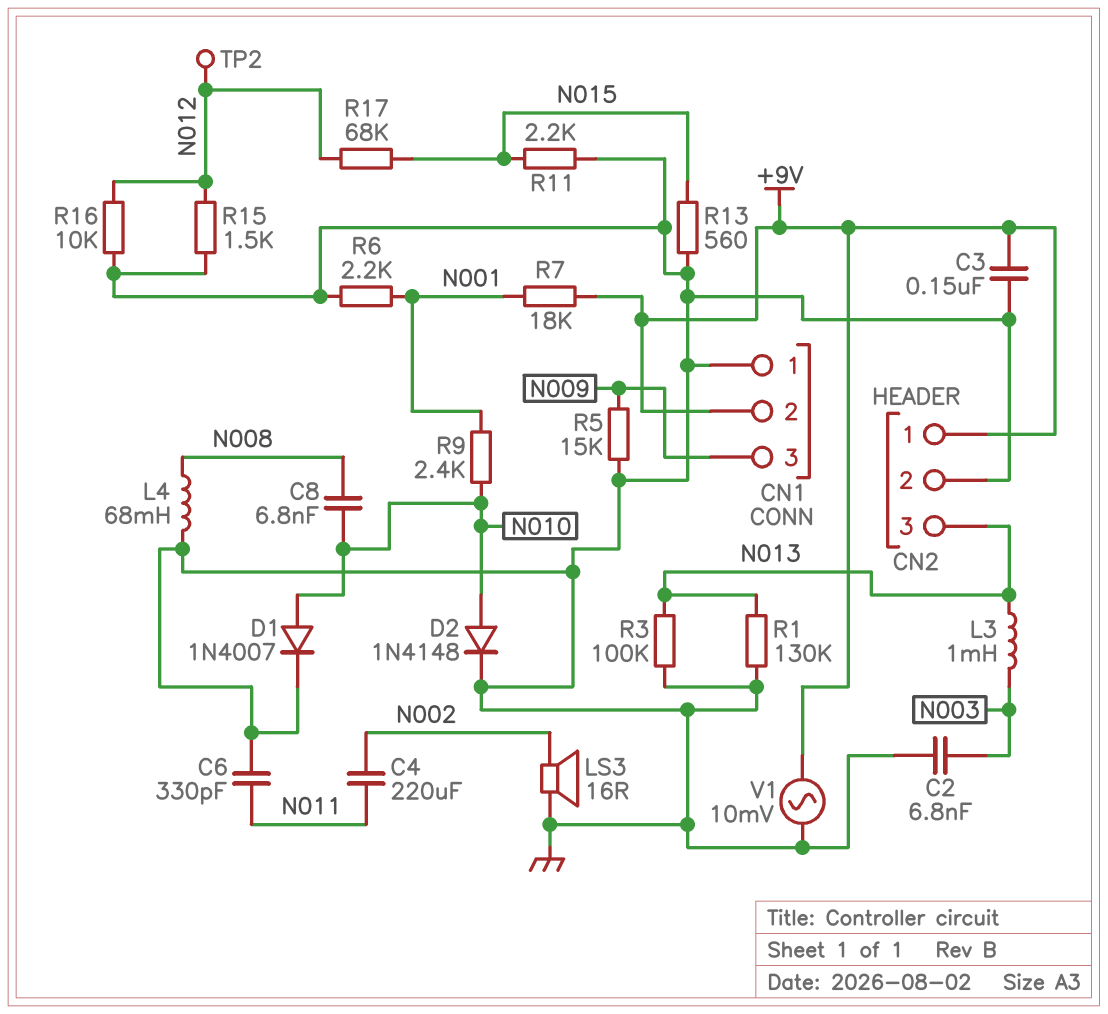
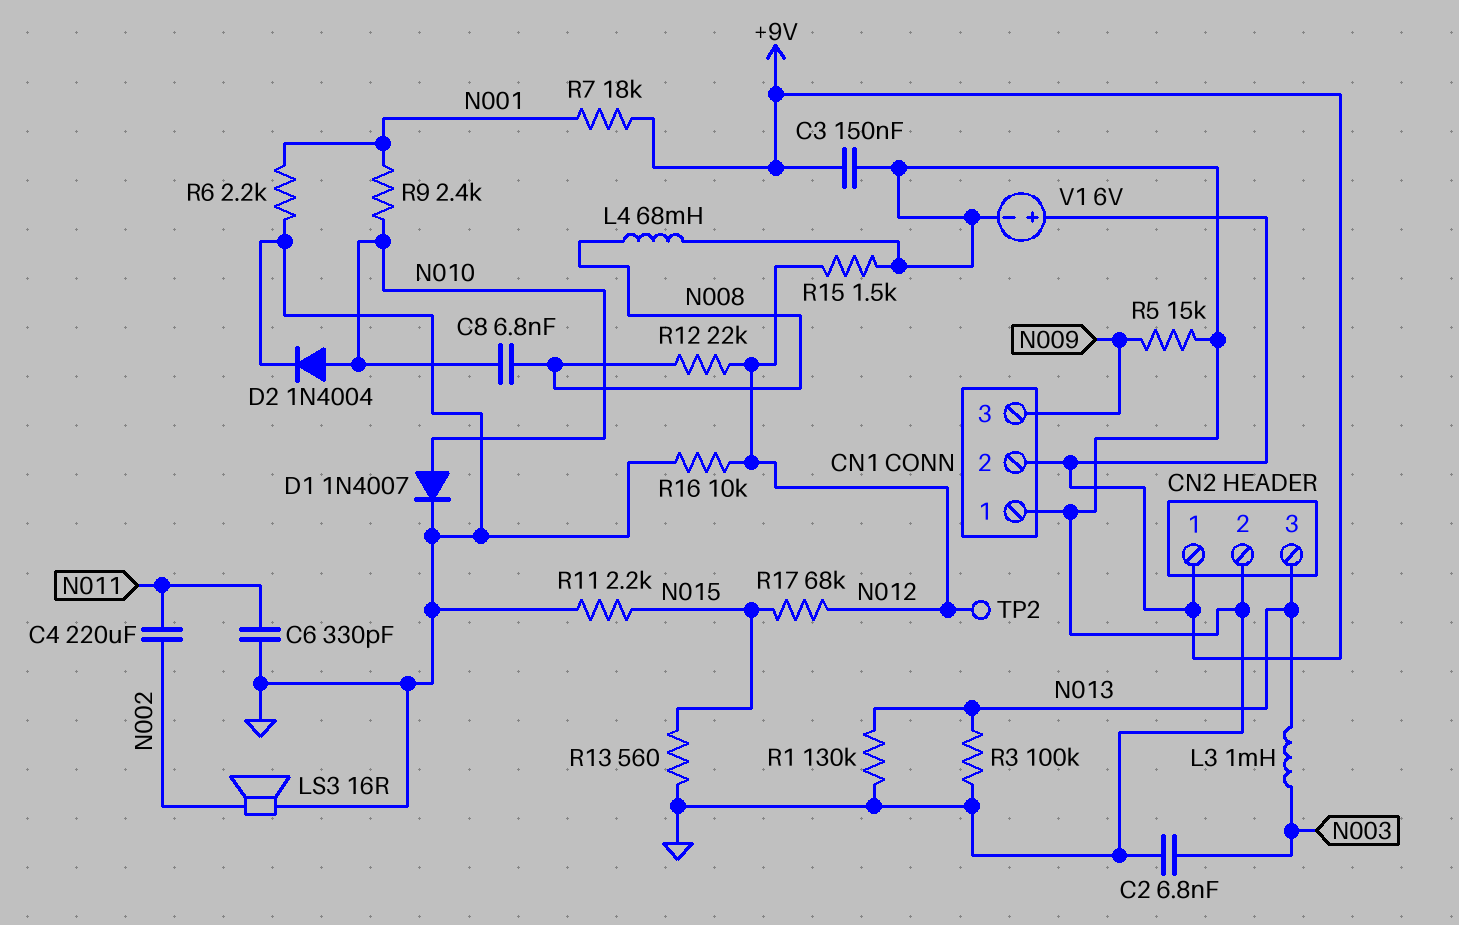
D2: diode 1N4148 (A N010, K GND) -> diode 1N4004 (A N010, K GND)
R12: none -> 22k (N008, N012)
V1: AC 10mV (+9V, GND) -> 6V (plus +9V, minus GND)

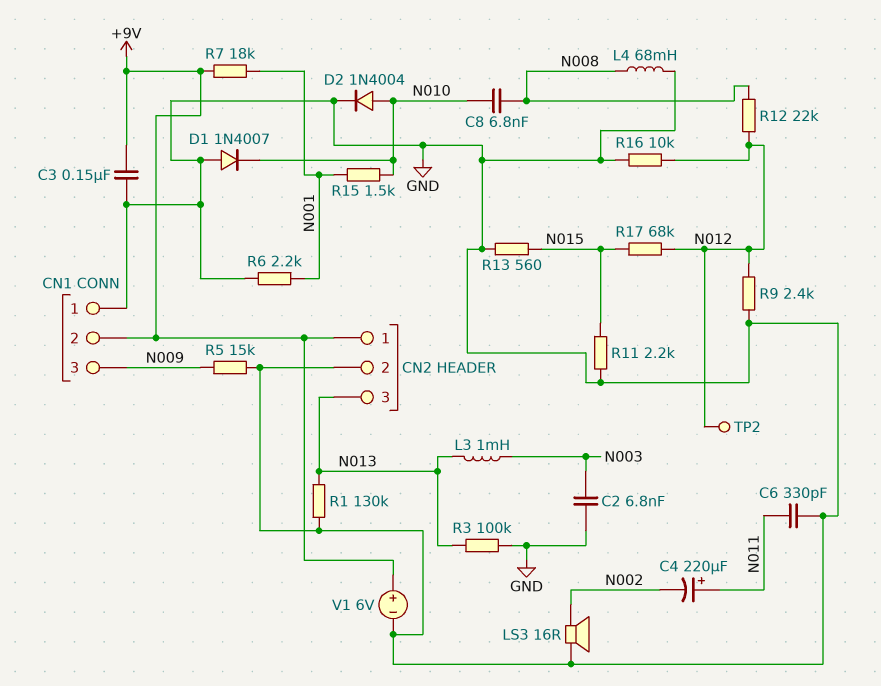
C4: 220uF (N002, N011) -> 220uF (plus N011, minus N002)
D1: diode 1N4007 (A N010, K GND) -> diode 1N4007 (A GND, K N010)
R9: 2.4k (N001, N010) -> 2.4k (GND, N012)
R15: 1.5k (GND, N012) -> 1.5k (N001, N010)

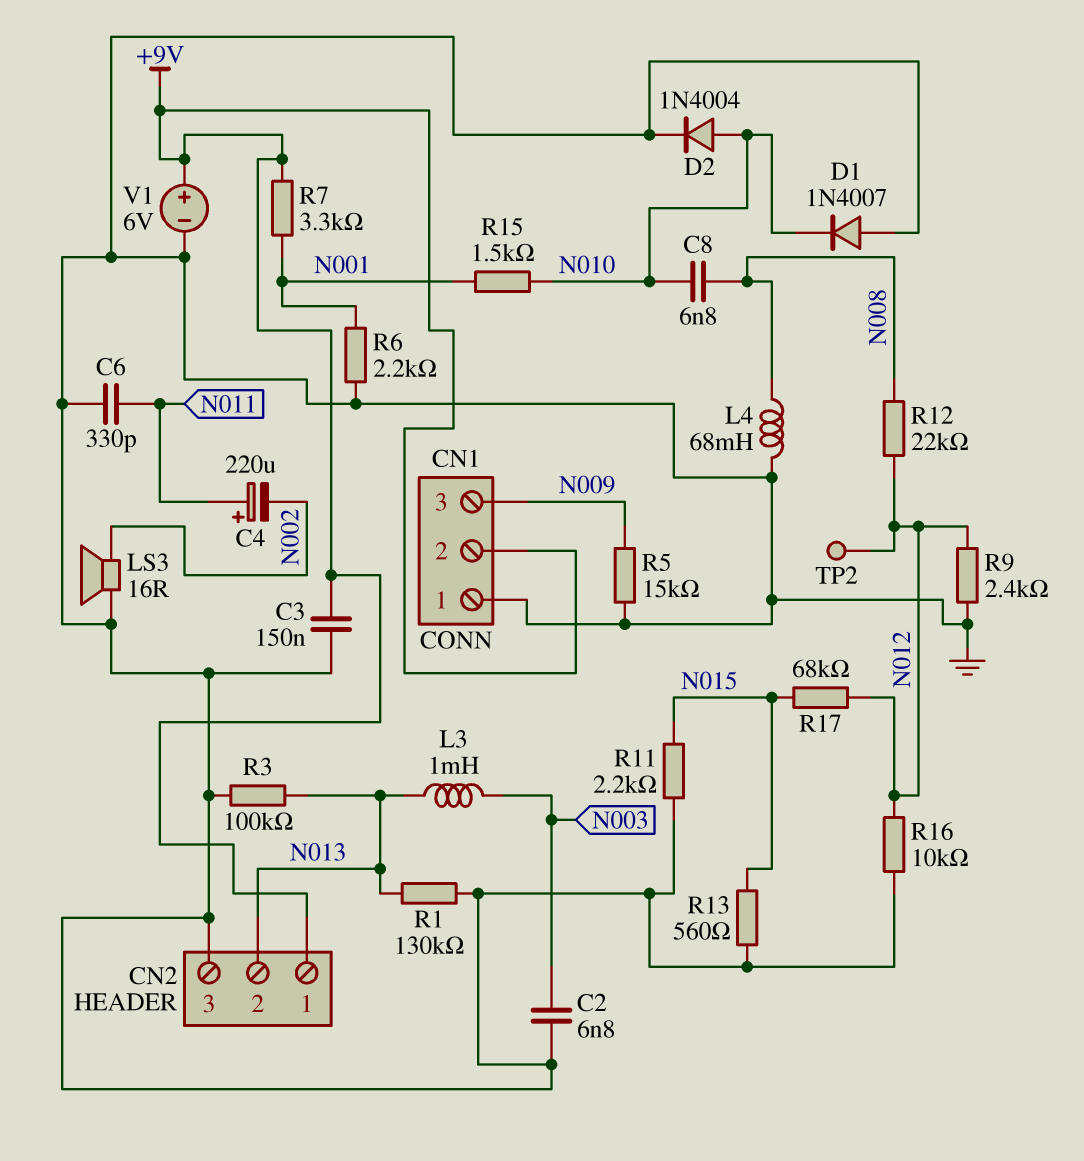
CN2 pin 2: GND -> N013
CN2 pin 3: N013 -> GND
R7: 18k (+9V, N001) -> 3.3k (+9V, N001)

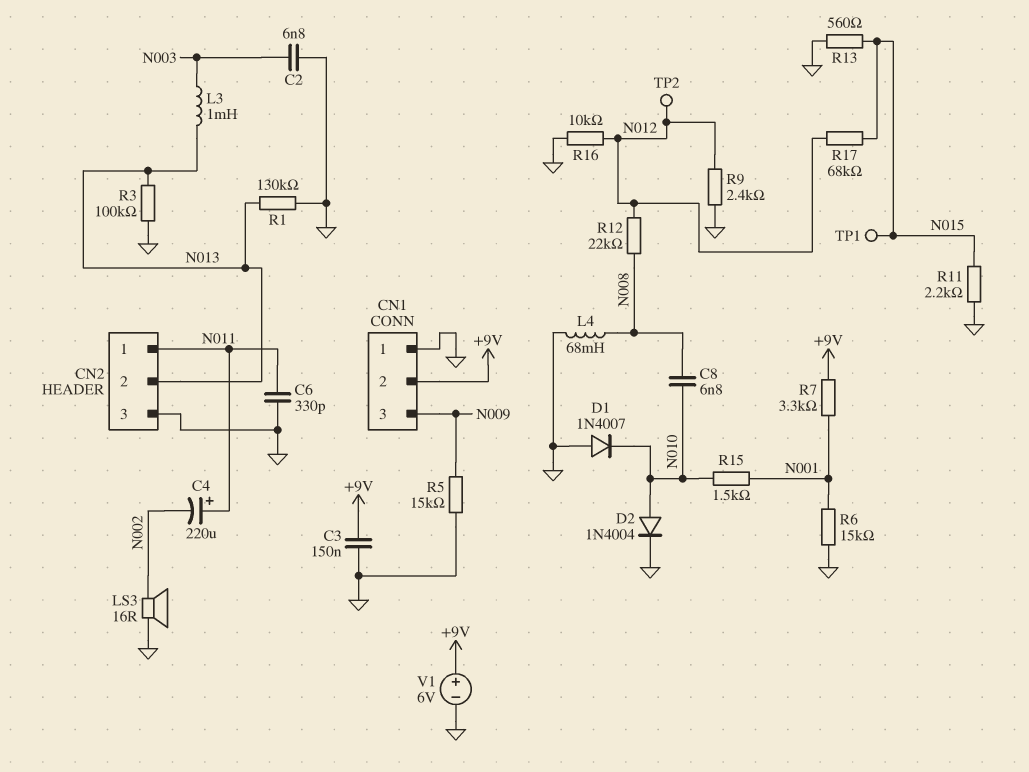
CN2 pin 1: +9V -> N011
R6: 2.2k (GND, N001) -> 15k (GND, N001)
TP1: none -> test point (N015)

